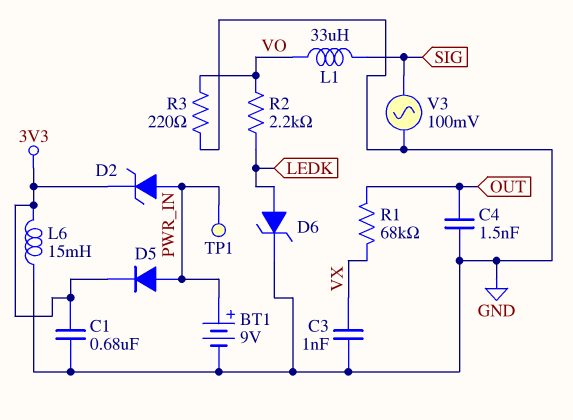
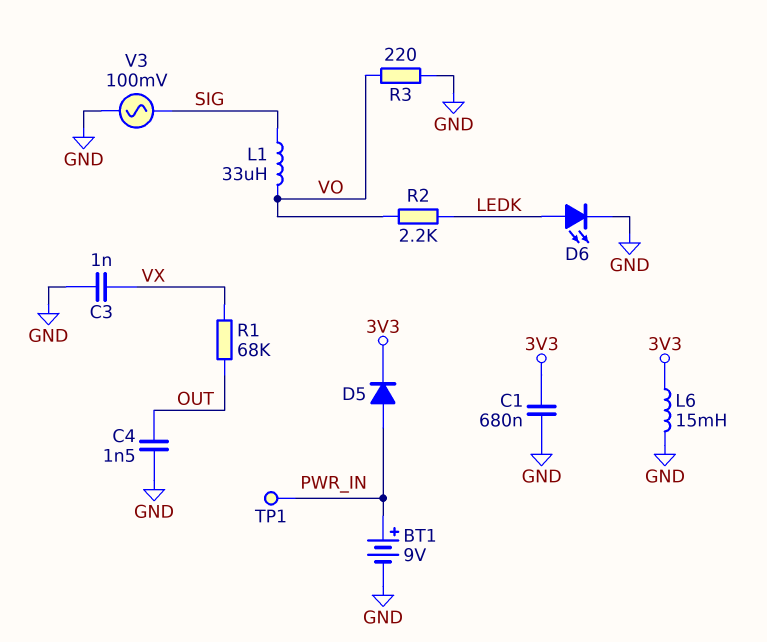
D2: zener (A PWR_IN, K 3V3) -> none
D6: zener (A LEDK, K GND) -> LED (A LEDK, K GND)

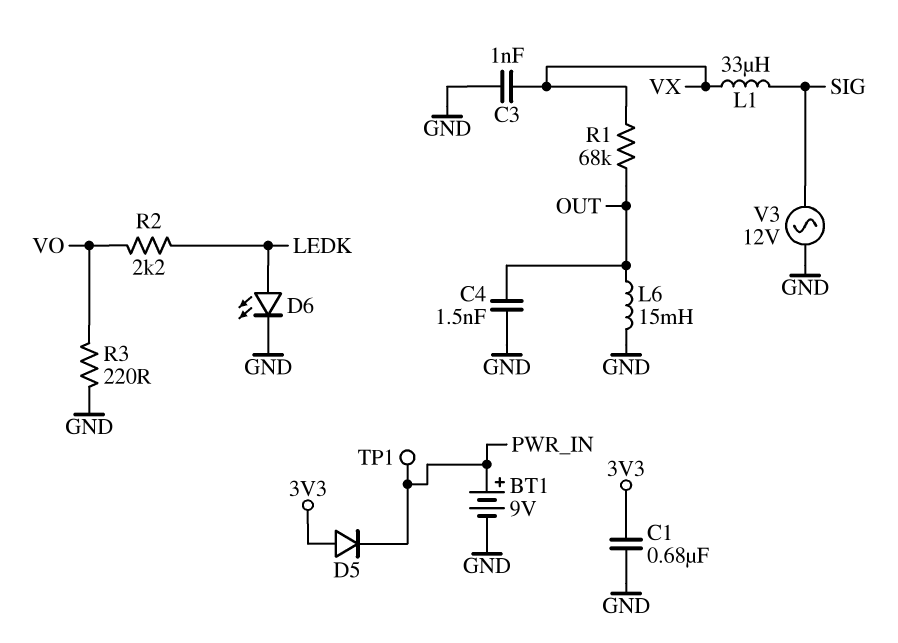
D5: diode (A PWR_IN, K 3V3) -> diode (A 3V3, K PWR_IN)
L1: 33uH (SIG, VO) -> 33uH (SIG, VX)
L6: 15mH (3V3, GND) -> 15mH (GND, OUT)
V3: AC 100mV (GND, SIG) -> AC 12V (GND, SIG)

